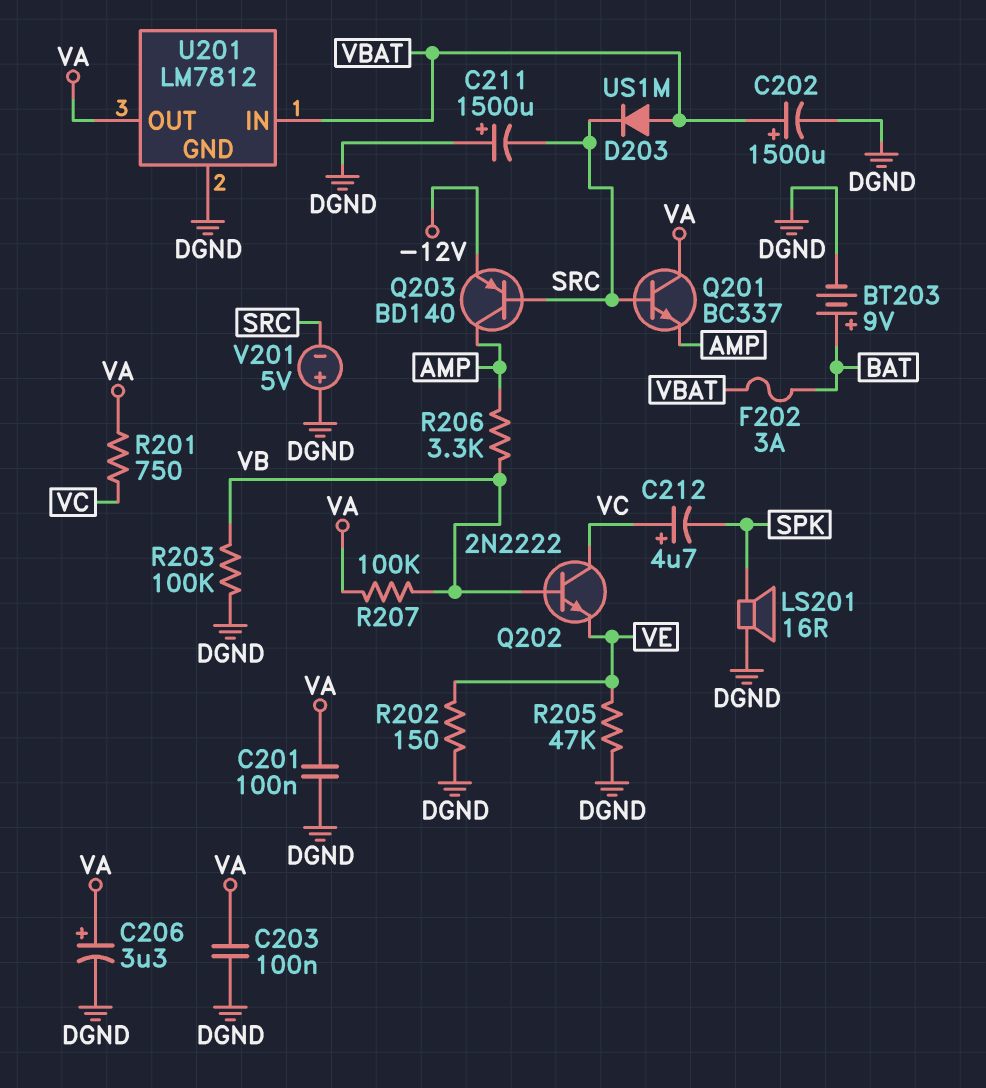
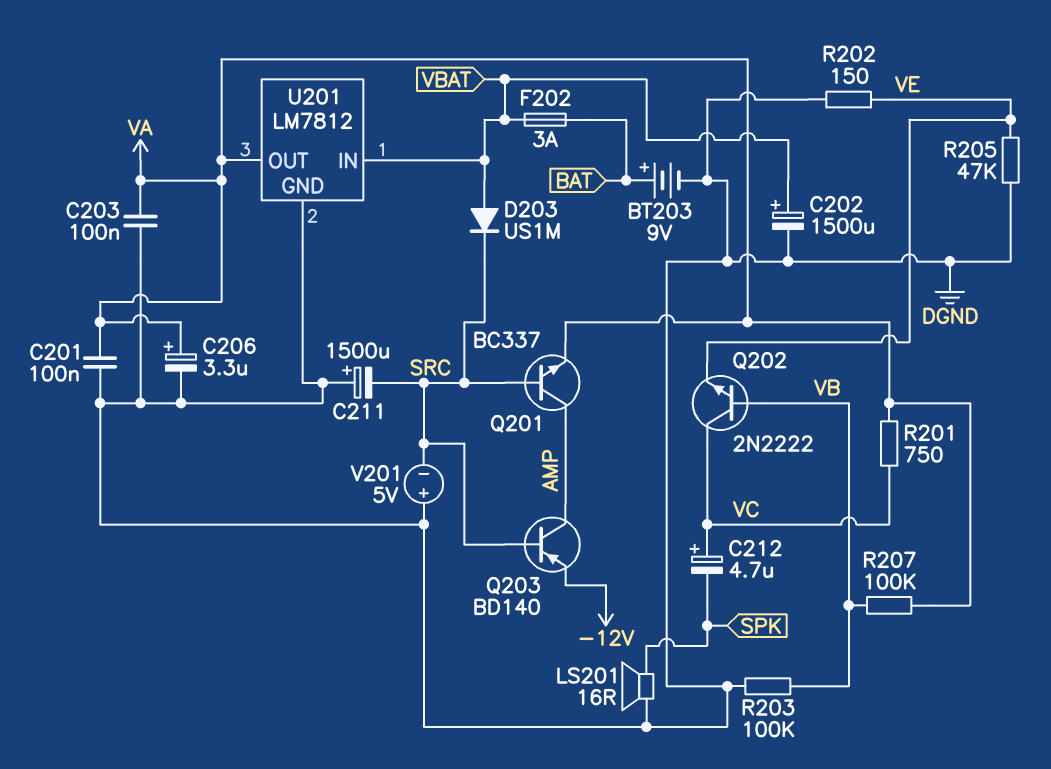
Q201: NPN BC337 (B SRC, C VA, E AMP) -> NPN BC337 (B SRC, C AMP, E VA)
R206: 3.3k (AMP, VB) -> none

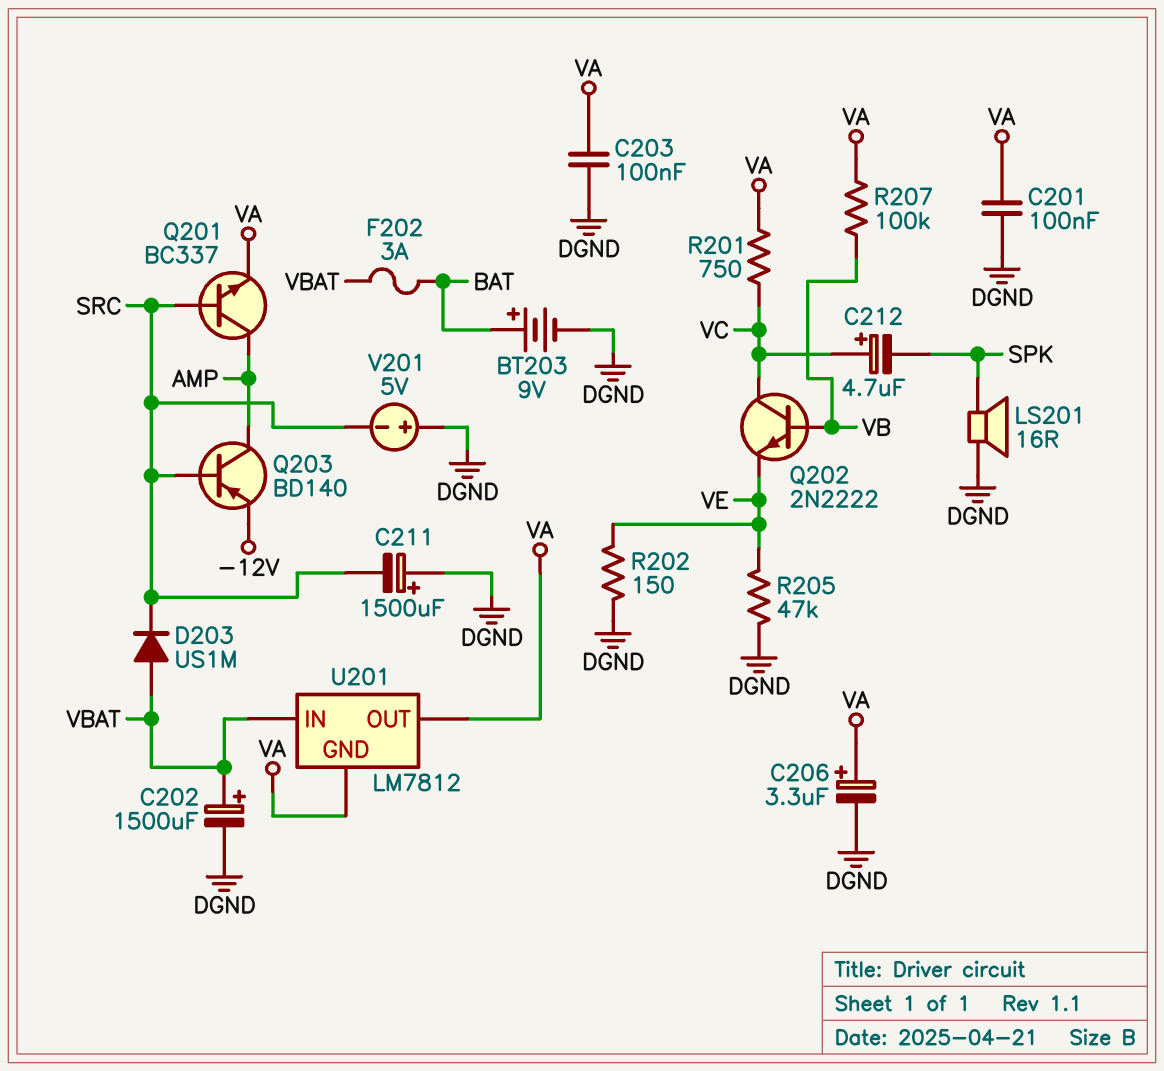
R203: 100k (DGND, VB) -> none
U201 pin GND: DGND -> VA

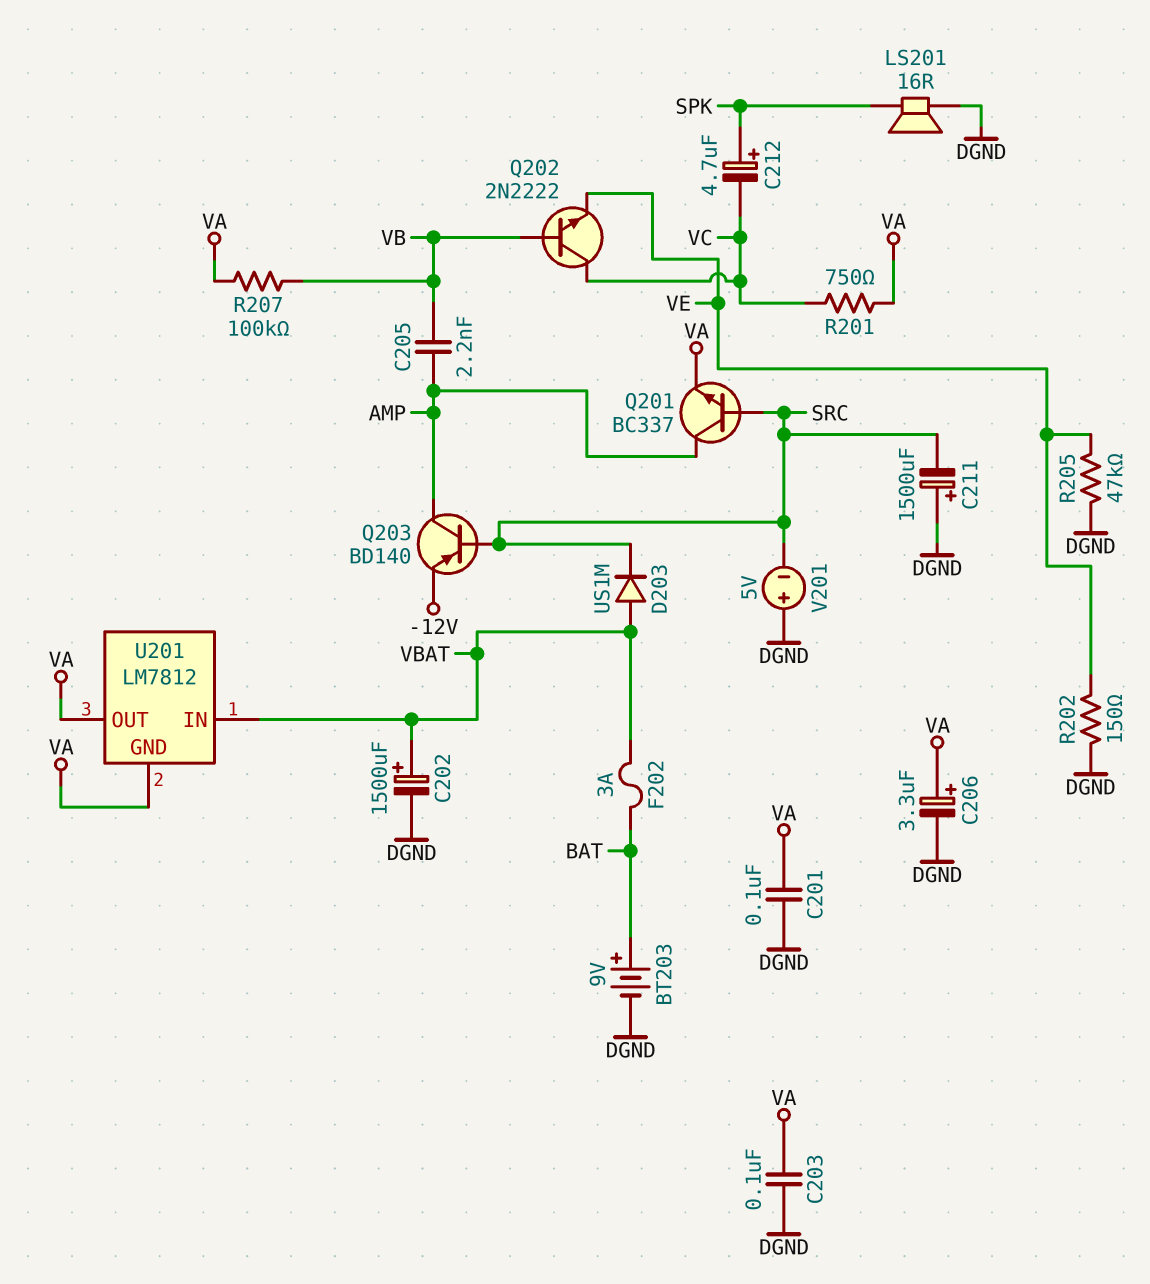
C205: none -> 2.2nF (AMP, VB)
C212: 4.7uF (plus VC, minus SPK) -> 4.7uF (plus SPK, minus VC)

